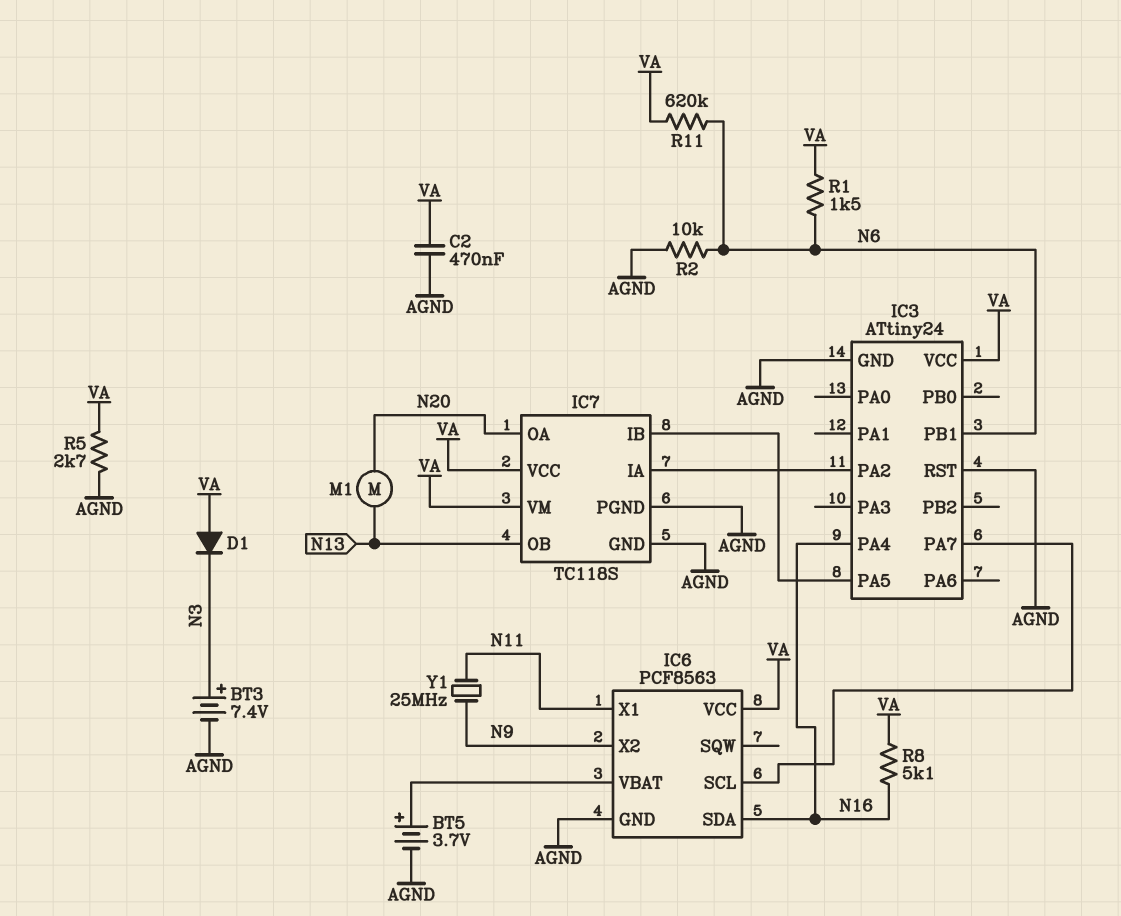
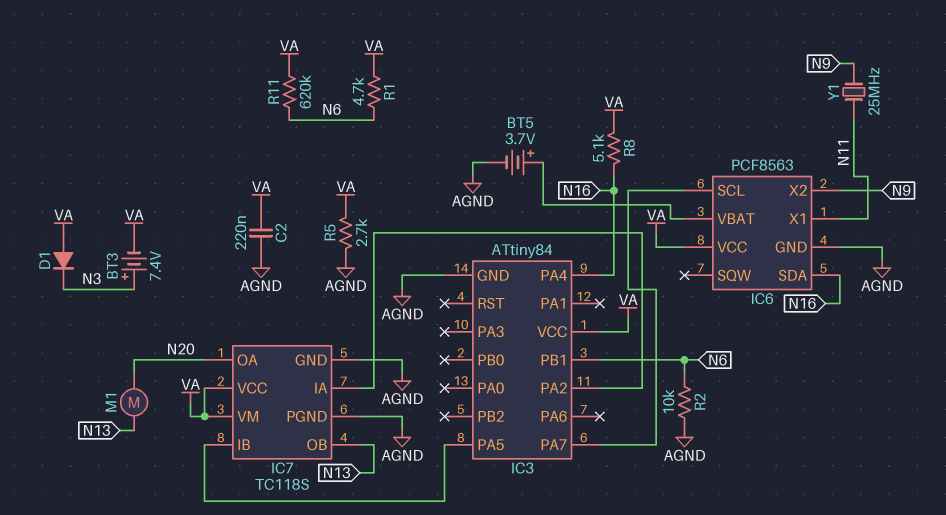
BT3: 7.4V (plus N3, minus AGND) -> 7.4V (plus N3, minus VA)
C2: 470nF (AGND, VA) -> 220nF (AGND, VA)
IC3: ATtiny24 -> ATtiny84
IC3 pin RST: AGND -> none
R1: 1.5k (N6, VA) -> 4.7k (N6, VA)

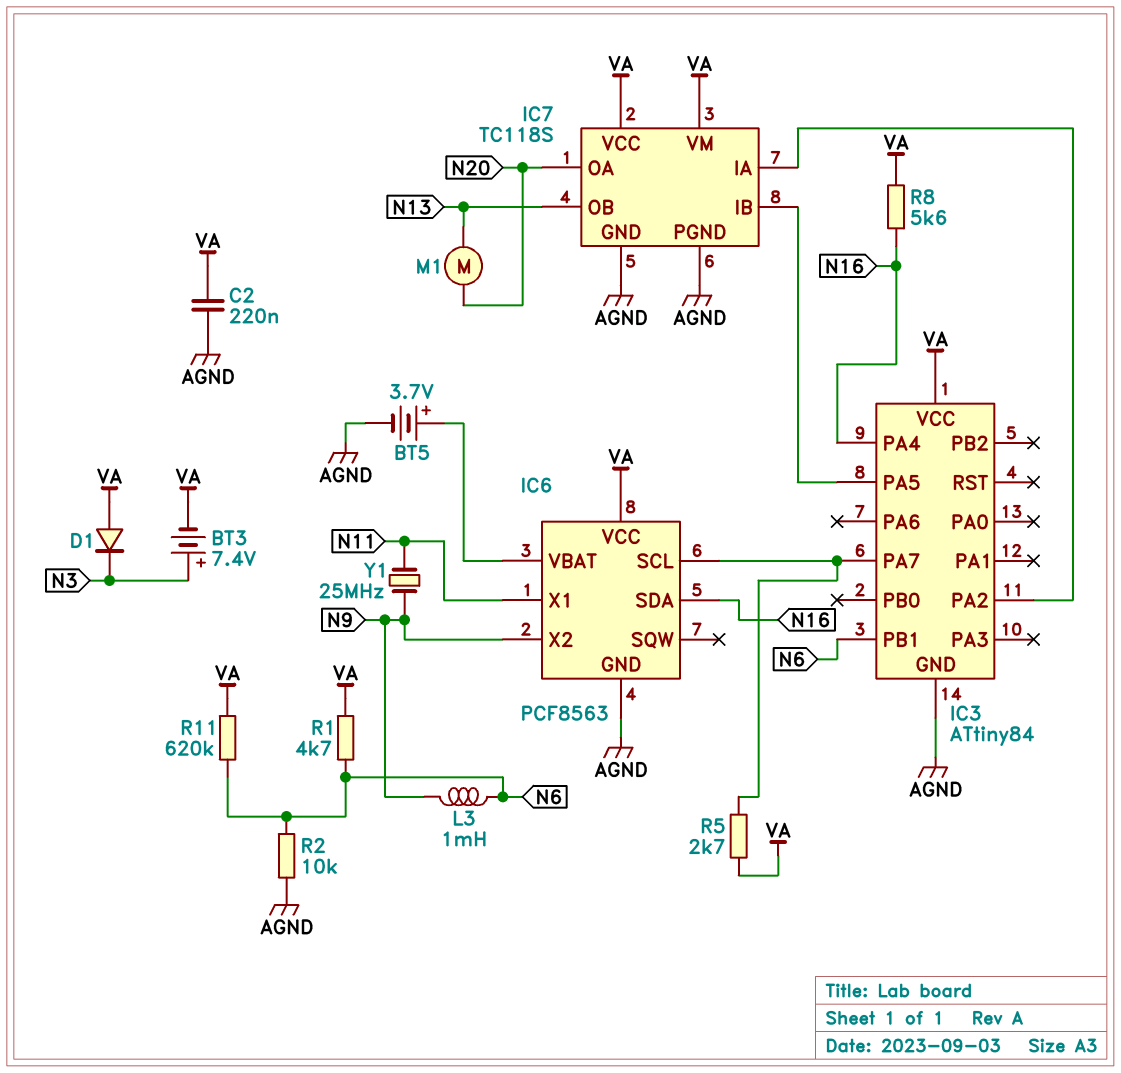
L3: none -> 1mH (N6, N9)
R5: 2.7k (AGND, VA) -> 2.7k (IC3/PA7, VA)
R8: 5.1k (N16, VA) -> 5.6k (N16, VA)

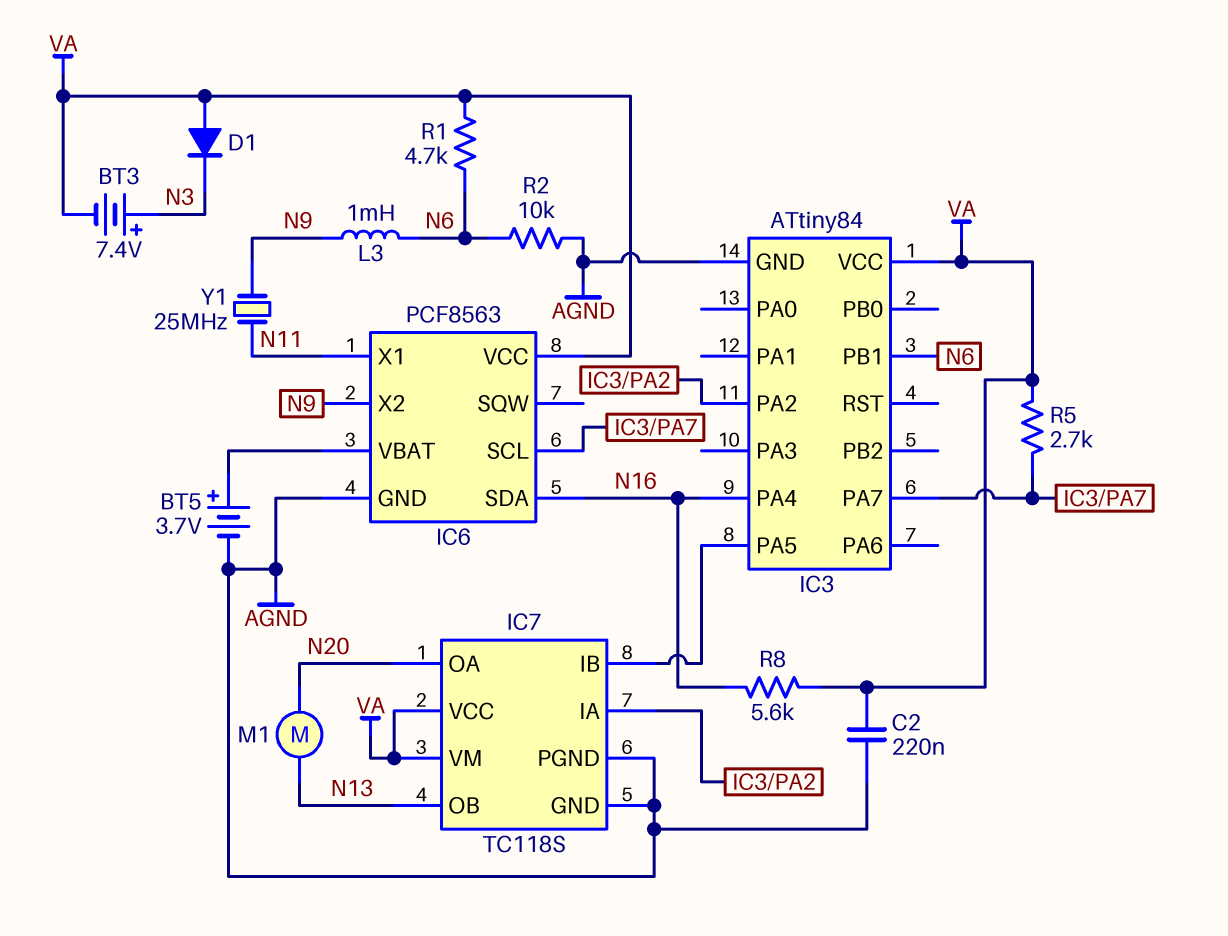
R11: 620k (N6, VA) -> none

